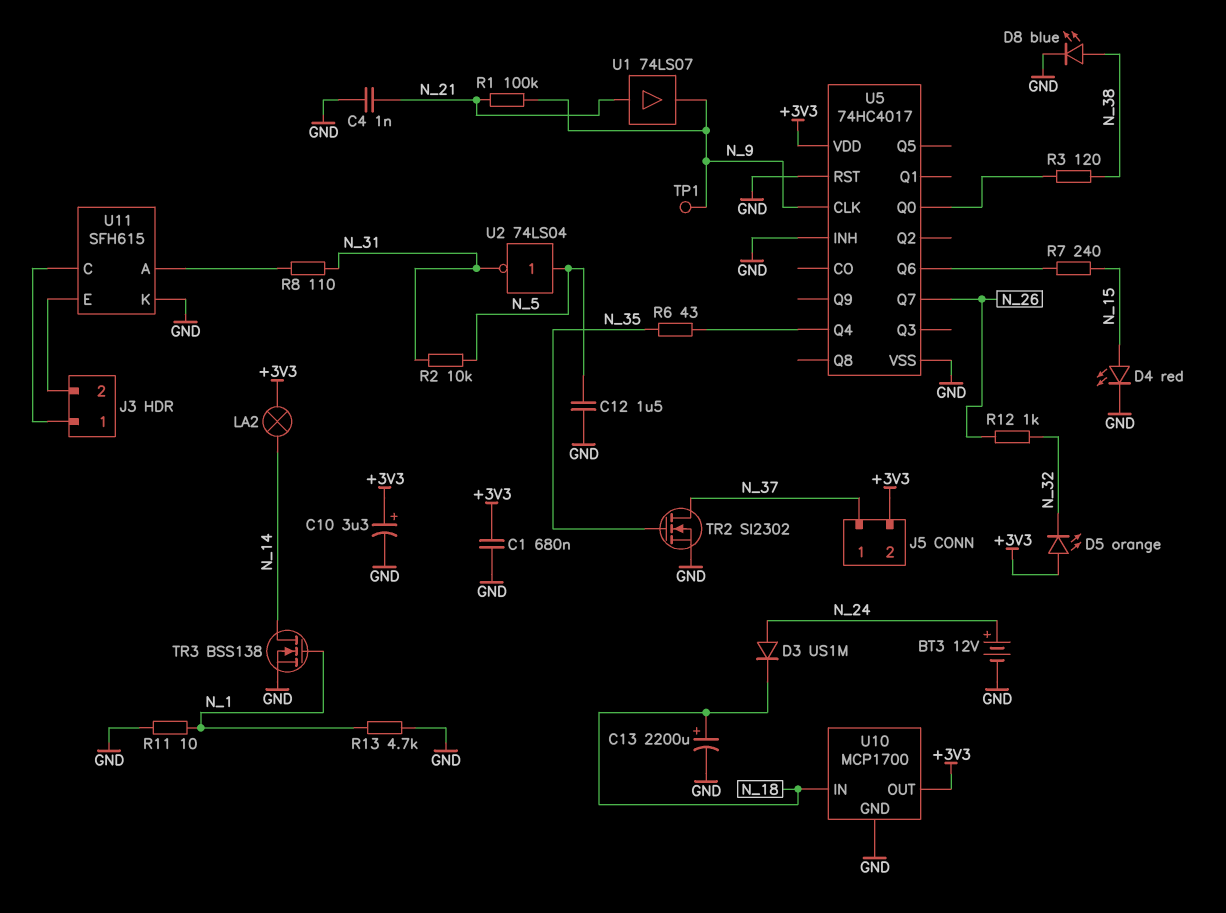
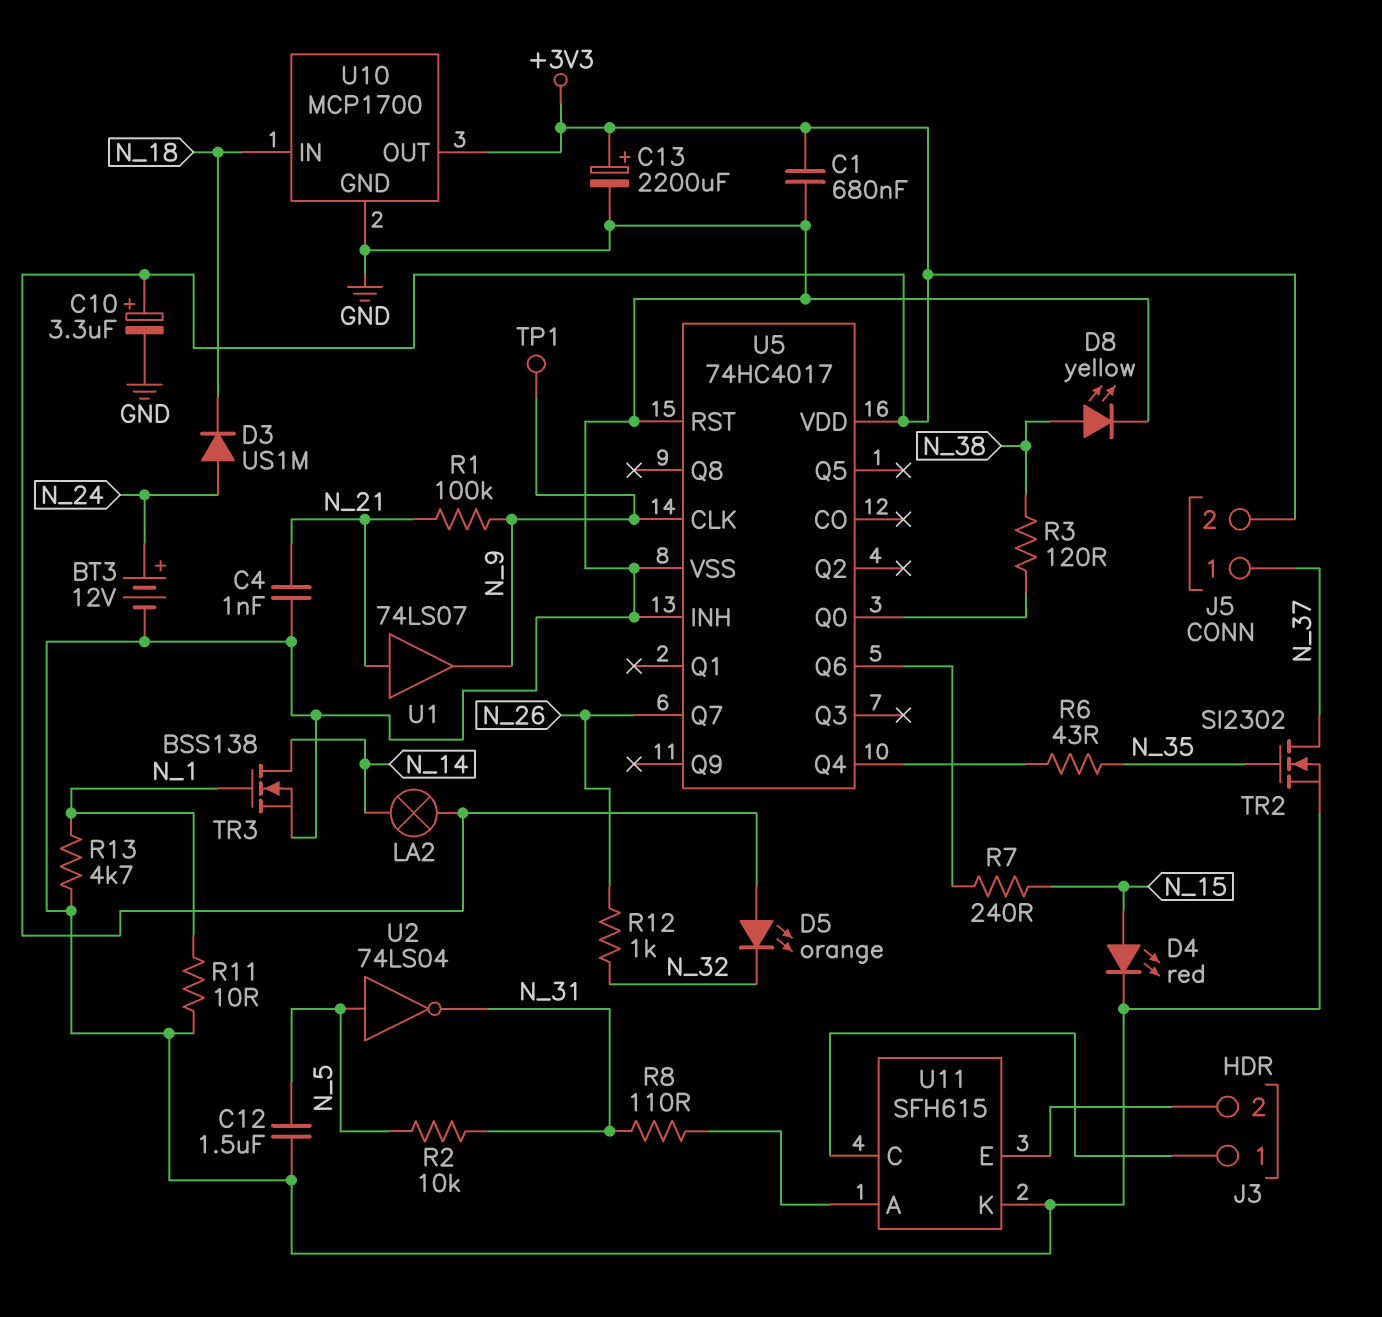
C13: 2200uF (plus N_18, minus GND) -> 2200uF (plus +3V3, minus GND)
D8: LED blue (A N_38, K GND) -> LED yellow (A N_38, K GND)

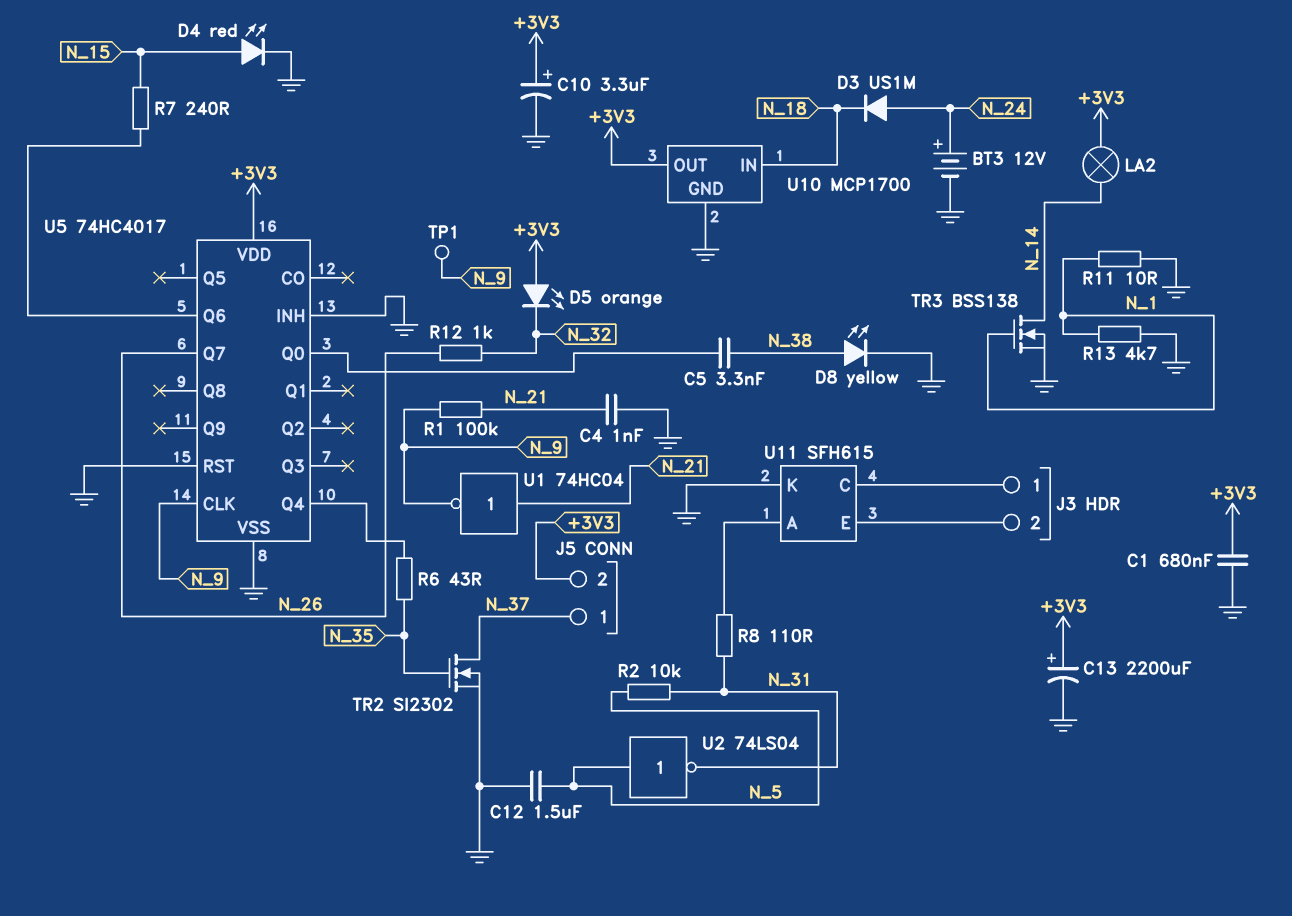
C5: none -> 3.3nF (N_38, U5/Q0)
R3: 120 (N_38, U5/Q0) -> none
U1: buffer 74LS07 (in N_21, out N_9) -> NOT 74HC04 (in N_21, out N_9)

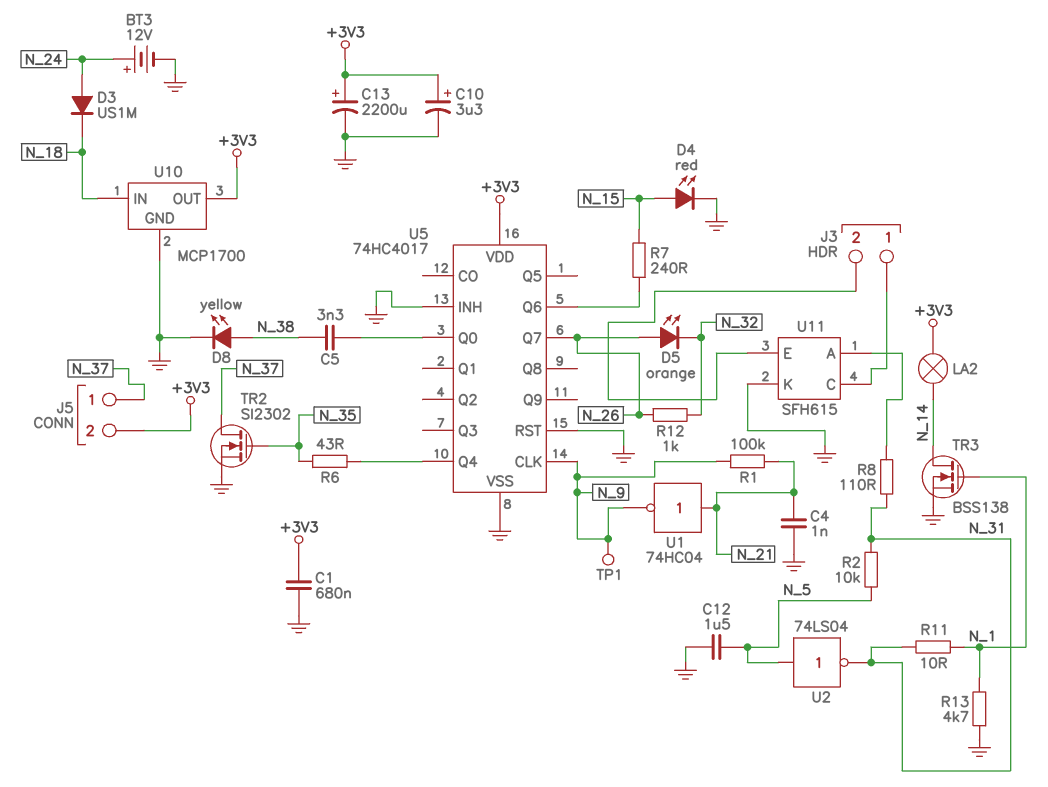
D5: LED orange (A +3V3, K N_32) -> LED orange (A N_26, K N_32)
R11: 10 (GND, N_1) -> 10 (N_1, N_31)

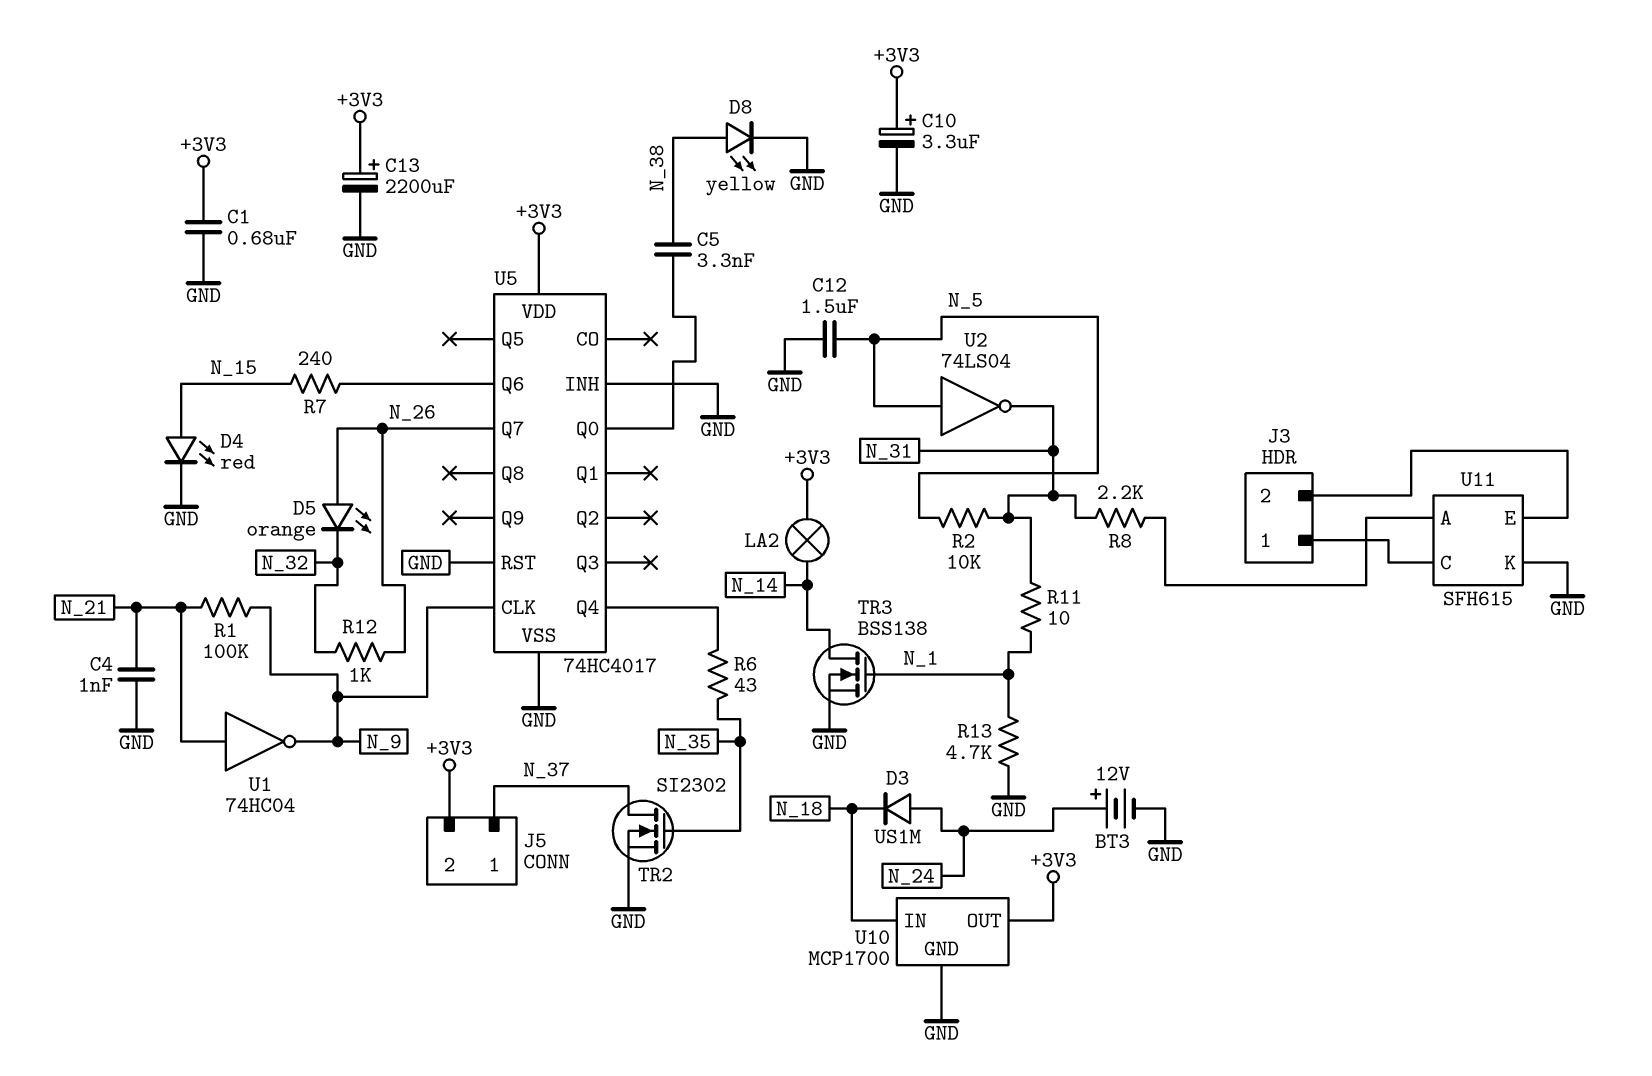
R8: 110 (N_31, U11/A) -> 2.2k (N_31, U11/A)
TP1: test point (N_9) -> none

